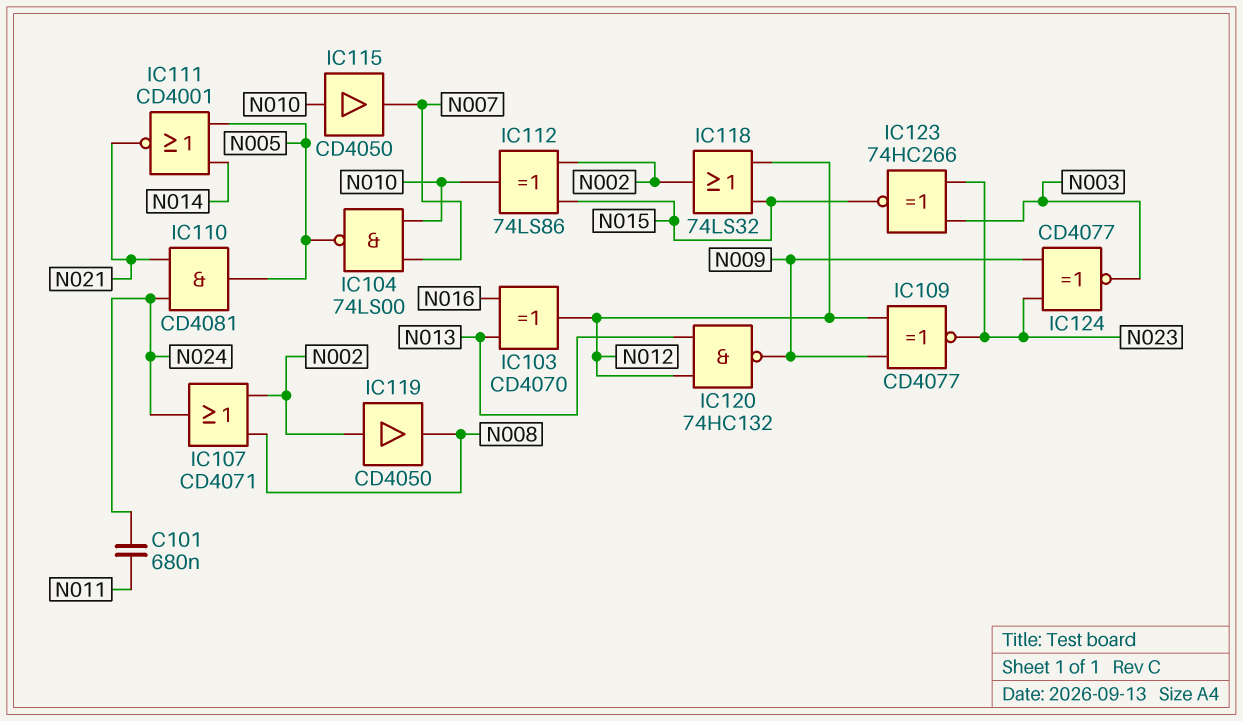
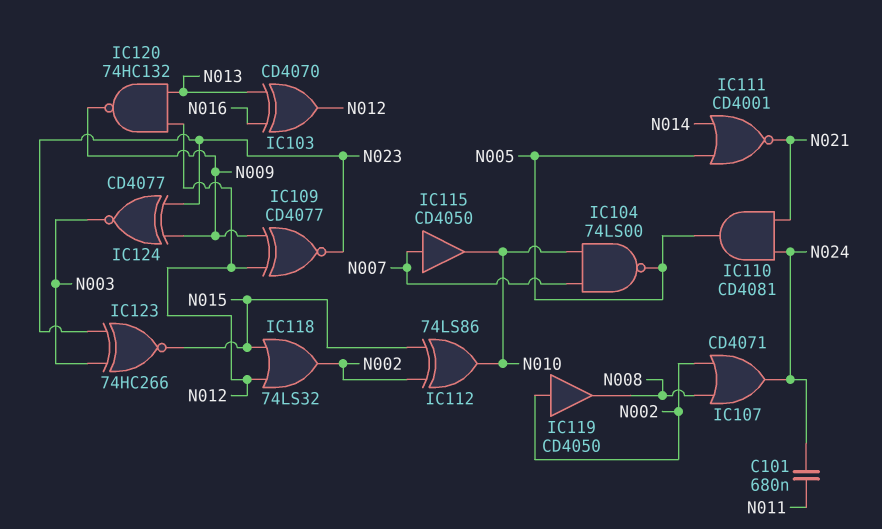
IC115: buffer CD4050 (in N010, out N007) -> buffer CD4050 (in N007, out N010)

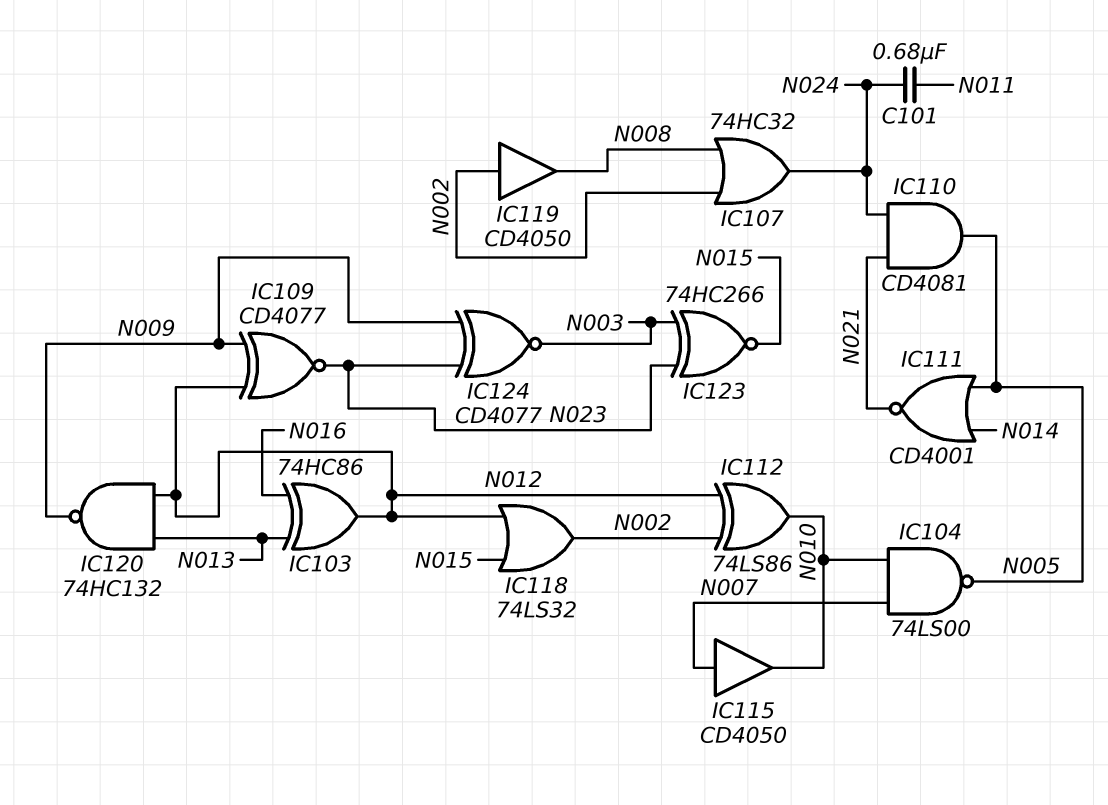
IC103: XOR CD4070 (in N013, in N016, out N012) -> XOR 74HC86 (in N013, in N016, out N012)
IC107: OR CD4071 (in N002, in N008, out N024) -> OR 74HC32 (in N002, in N008, out N024)
IC112: XOR 74LS86 (in N002, in N015, out N010) -> XOR 74LS86 (in N002, in N012, out N010)

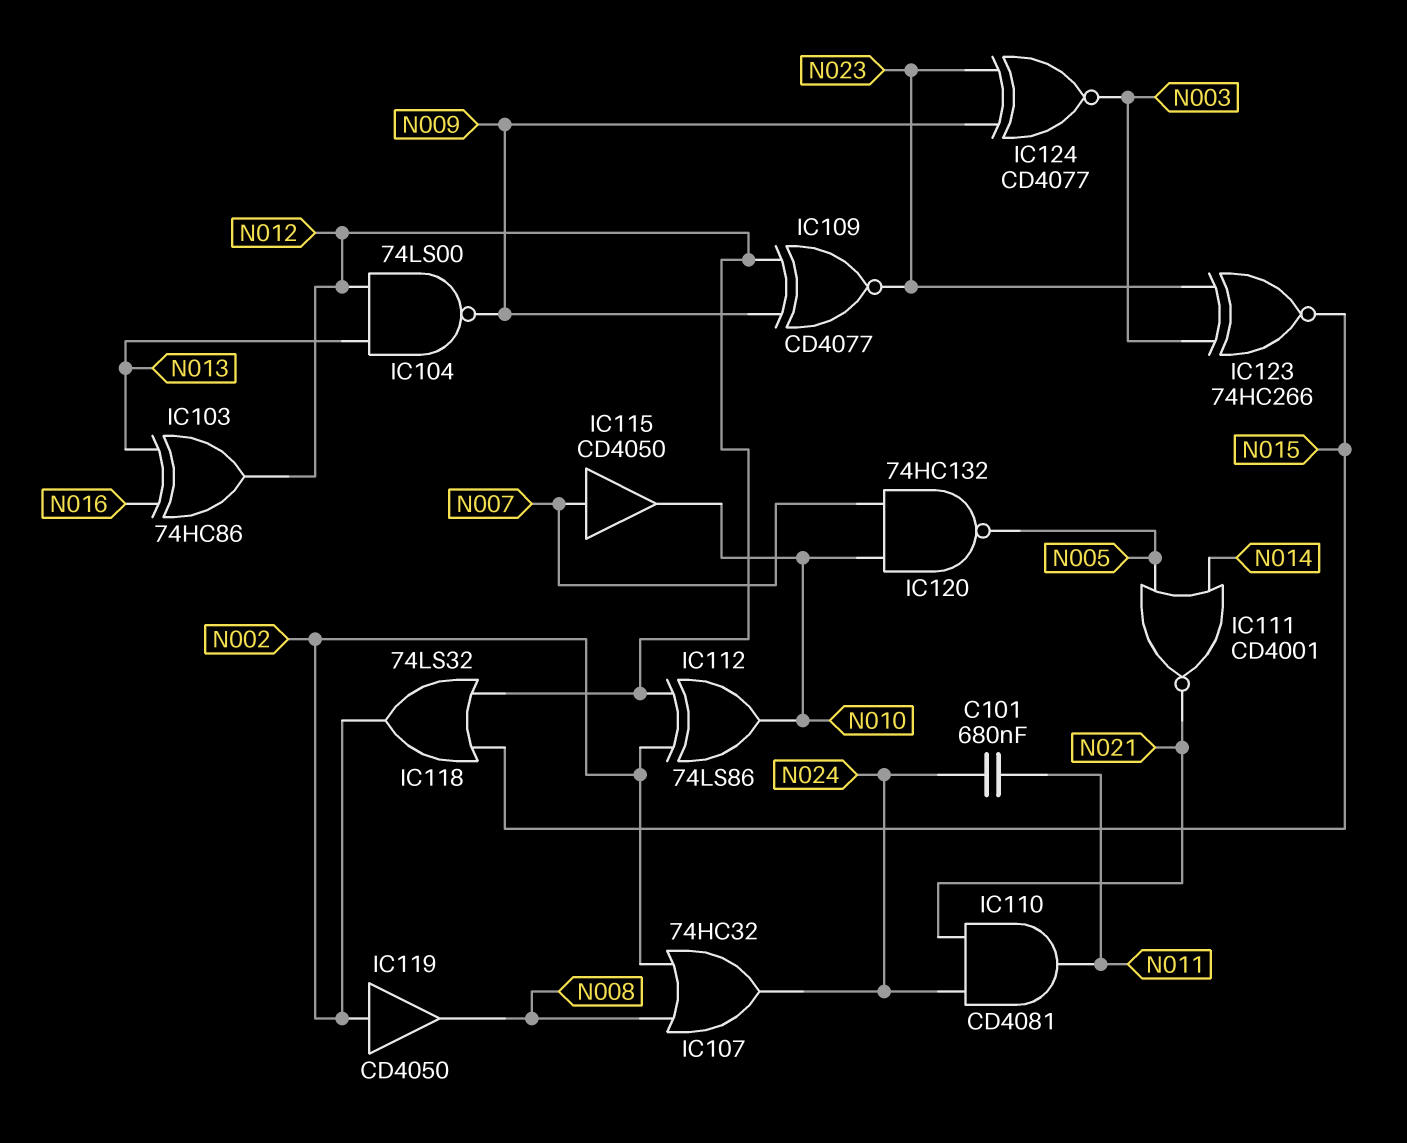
IC104: NAND 74LS00 (in N007, in N010, out N005) -> NAND 74LS00 (in N012, in N013, out N009)
IC110: AND CD4081 (in N021, in N024, out N005) -> AND CD4081 (in N021, in N024, out N011)
IC120: NAND 74HC132 (in N012, in N013, out N009) -> NAND 74HC132 (in N007, in N010, out N005)

